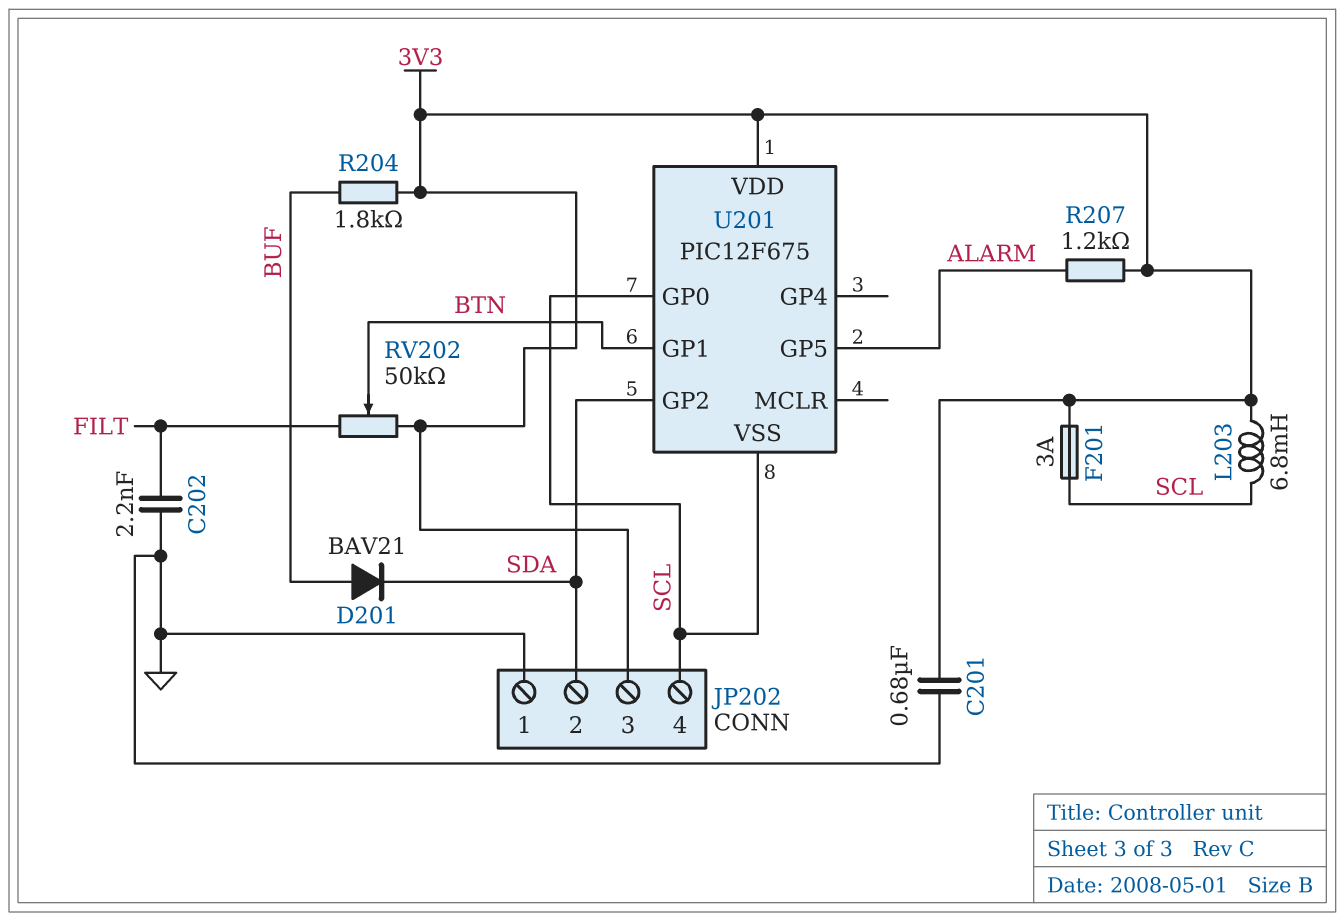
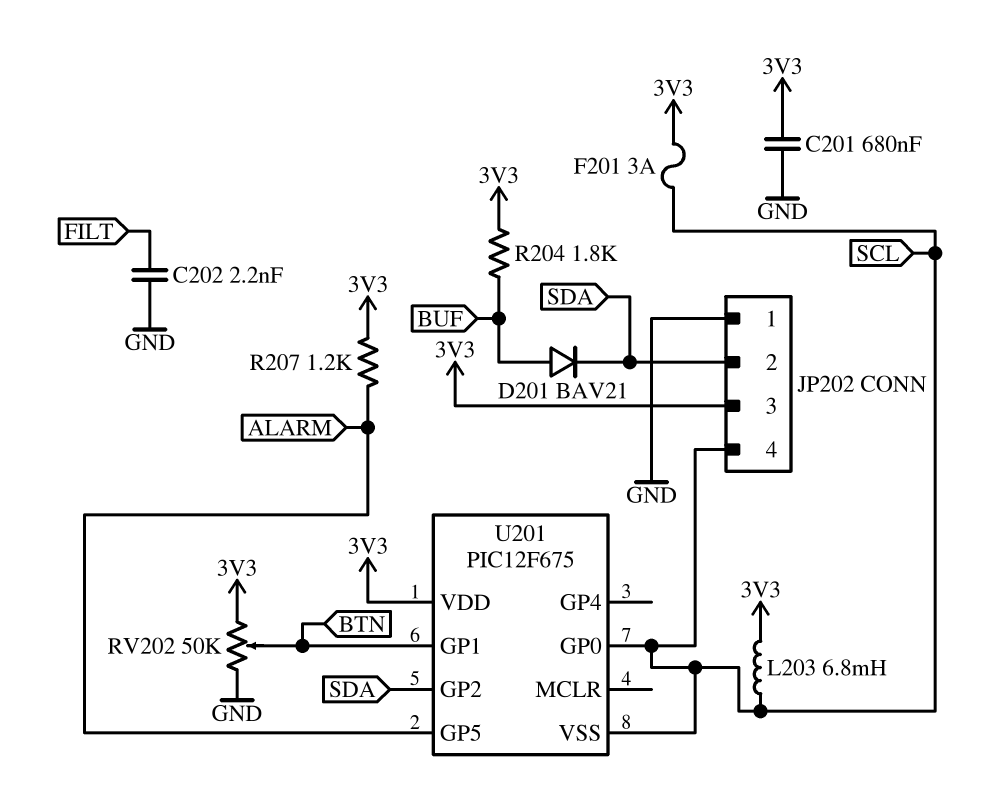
RV202: 50k (3V3, FILT, wiper BTN) -> 50k (3V3, GND, wiper BTN)

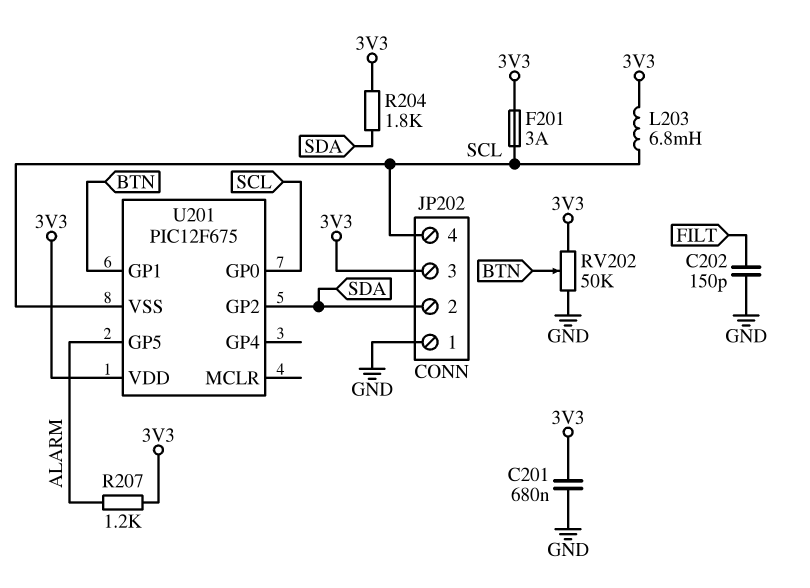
C202: 2.2nF (FILT, GND) -> 150pF (FILT, GND)
D201: diode BAV21 (A BUF, K SDA) -> none
R204: 1.8k (3V3, BUF) -> 1.8k (3V3, SDA)

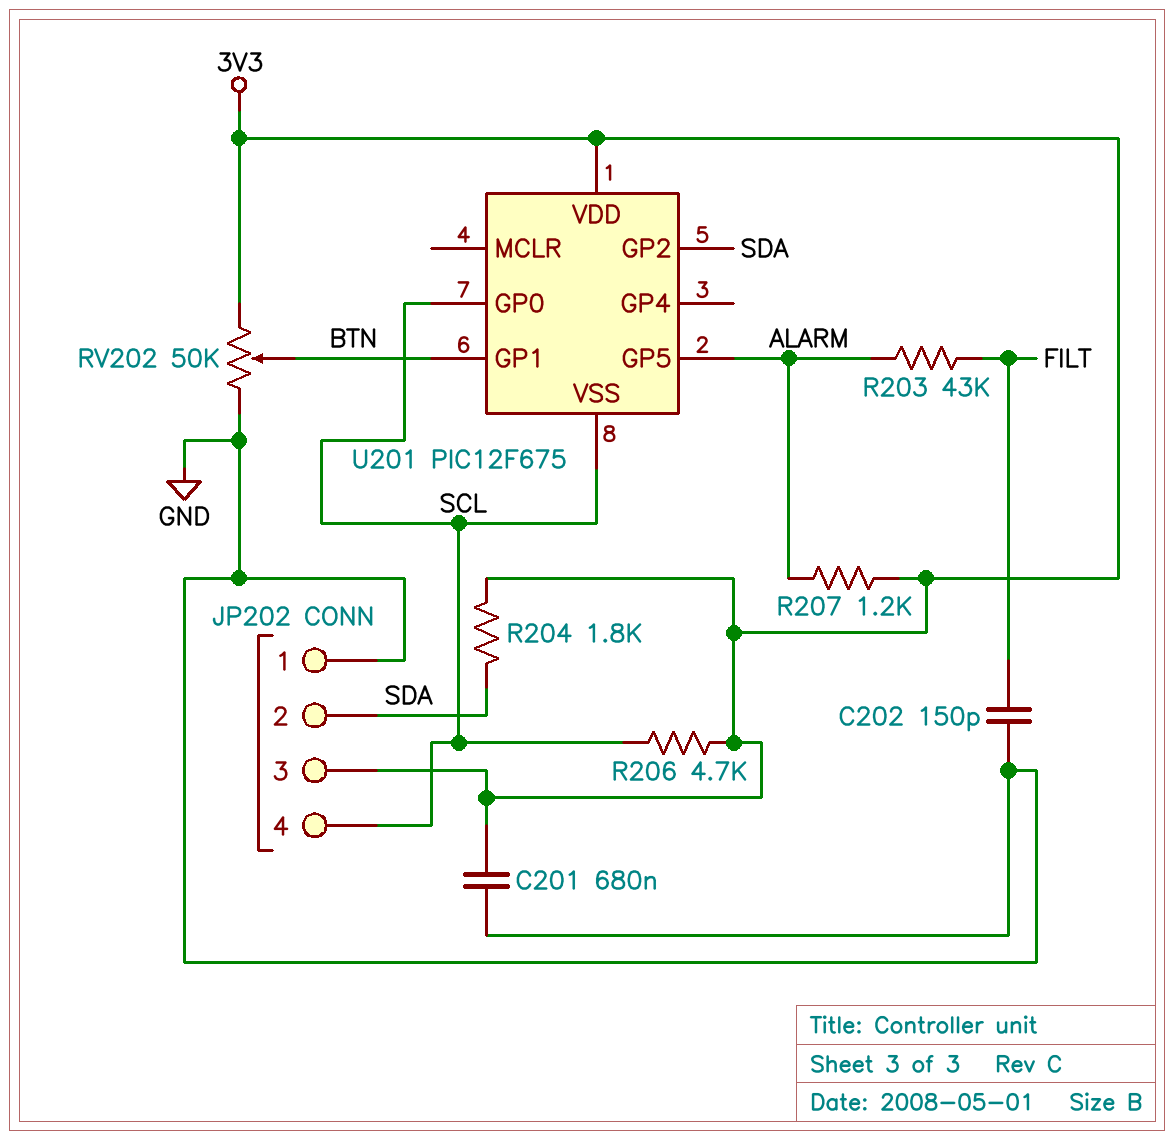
F201: 3A (3V3, SCL) -> none
L203: 6.8mH (3V3, SCL) -> none
R203: none -> 43k (ALARM, FILT)
R206: none -> 4.7k (3V3, SCL)

